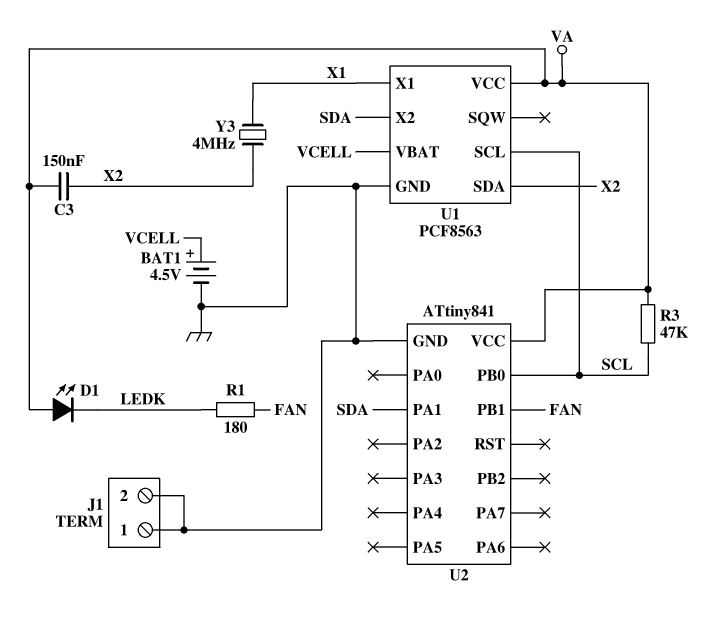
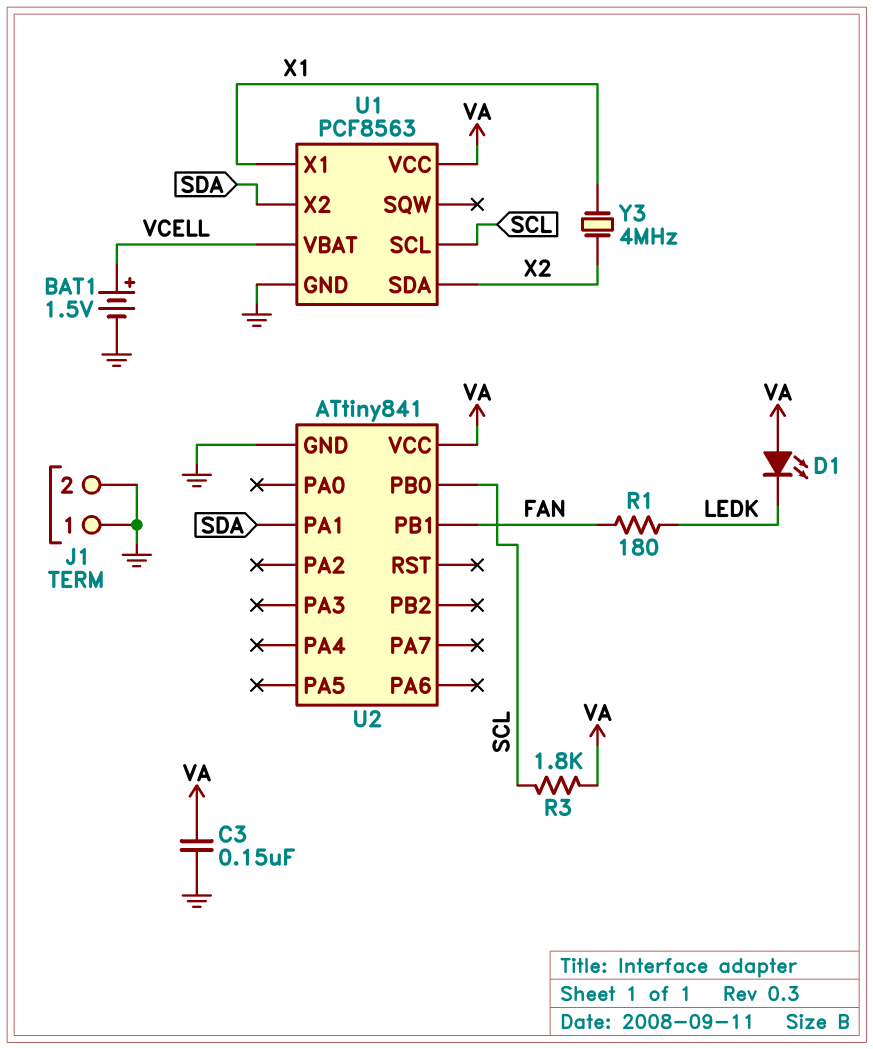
BAT1: 4.5V (plus VCELL, minus GND) -> 1.5V (plus VCELL, minus GND)
C3: 150nF (VA, X2) -> 150nF (GND, VA)
R3: 47k (SCL, VA) -> 1.8k (SCL, VA)

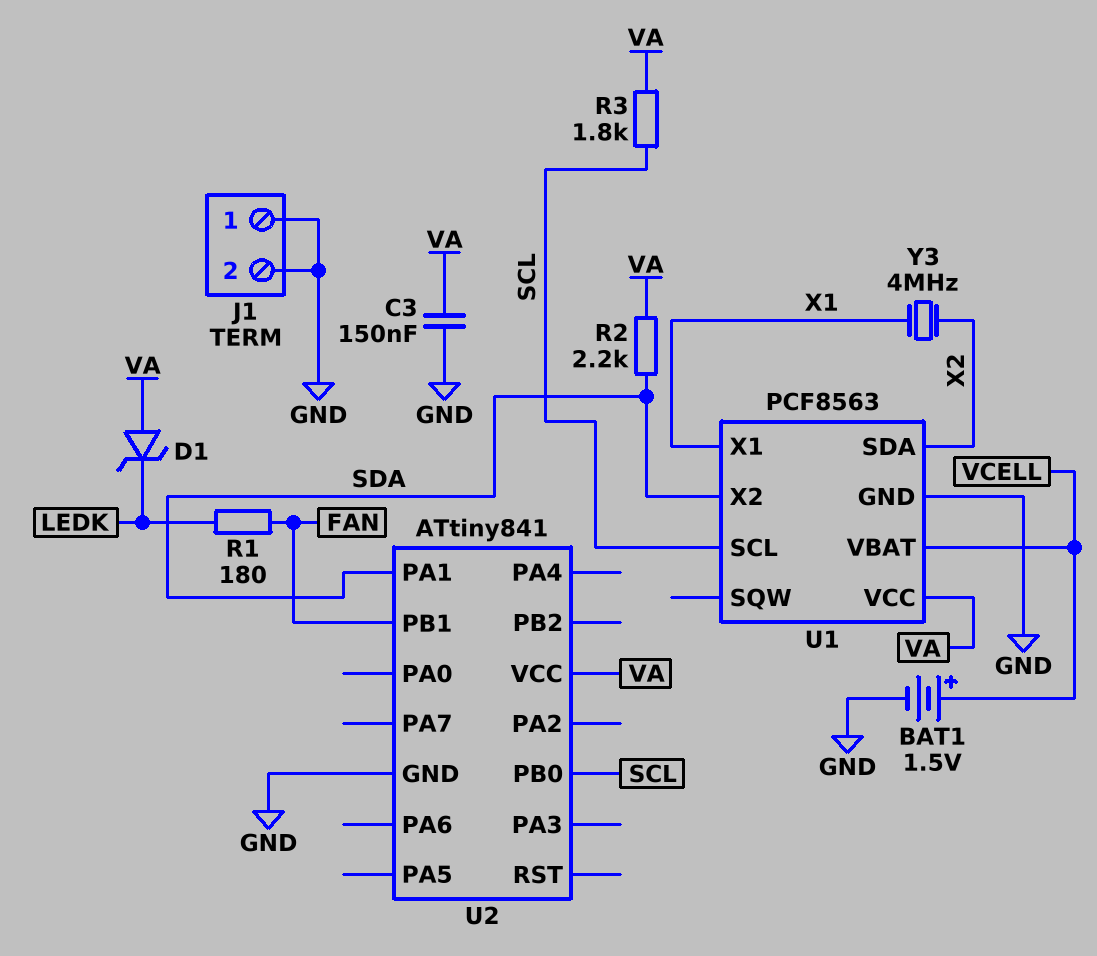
D1: LED (A VA, K LEDK) -> zener (A VA, K LEDK)
R2: none -> 2.2k (SDA, VA)

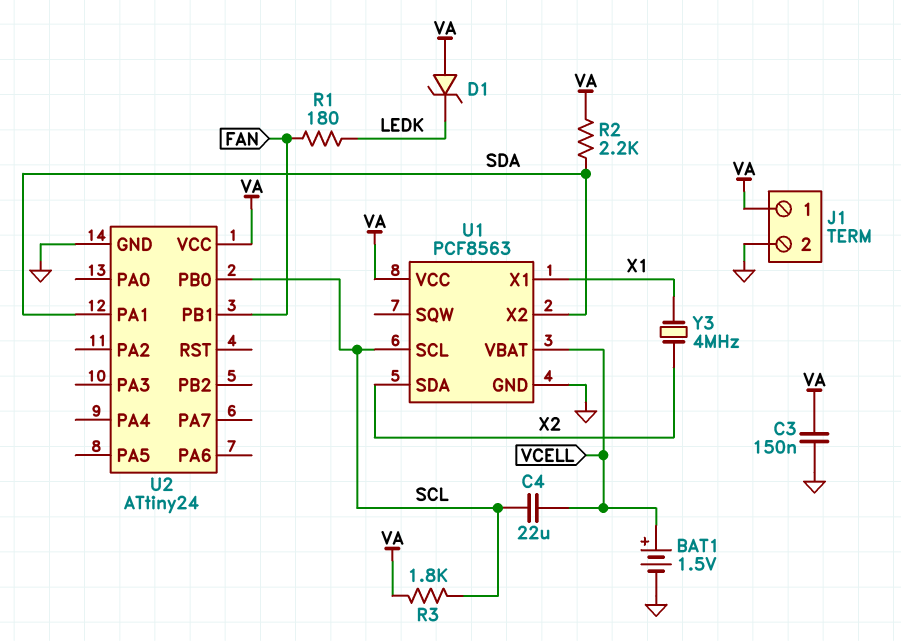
C4: none -> 22uF (SCL, VCELL)
J1 pin 1: GND -> VA
U2: ATtiny841 -> ATtiny24

